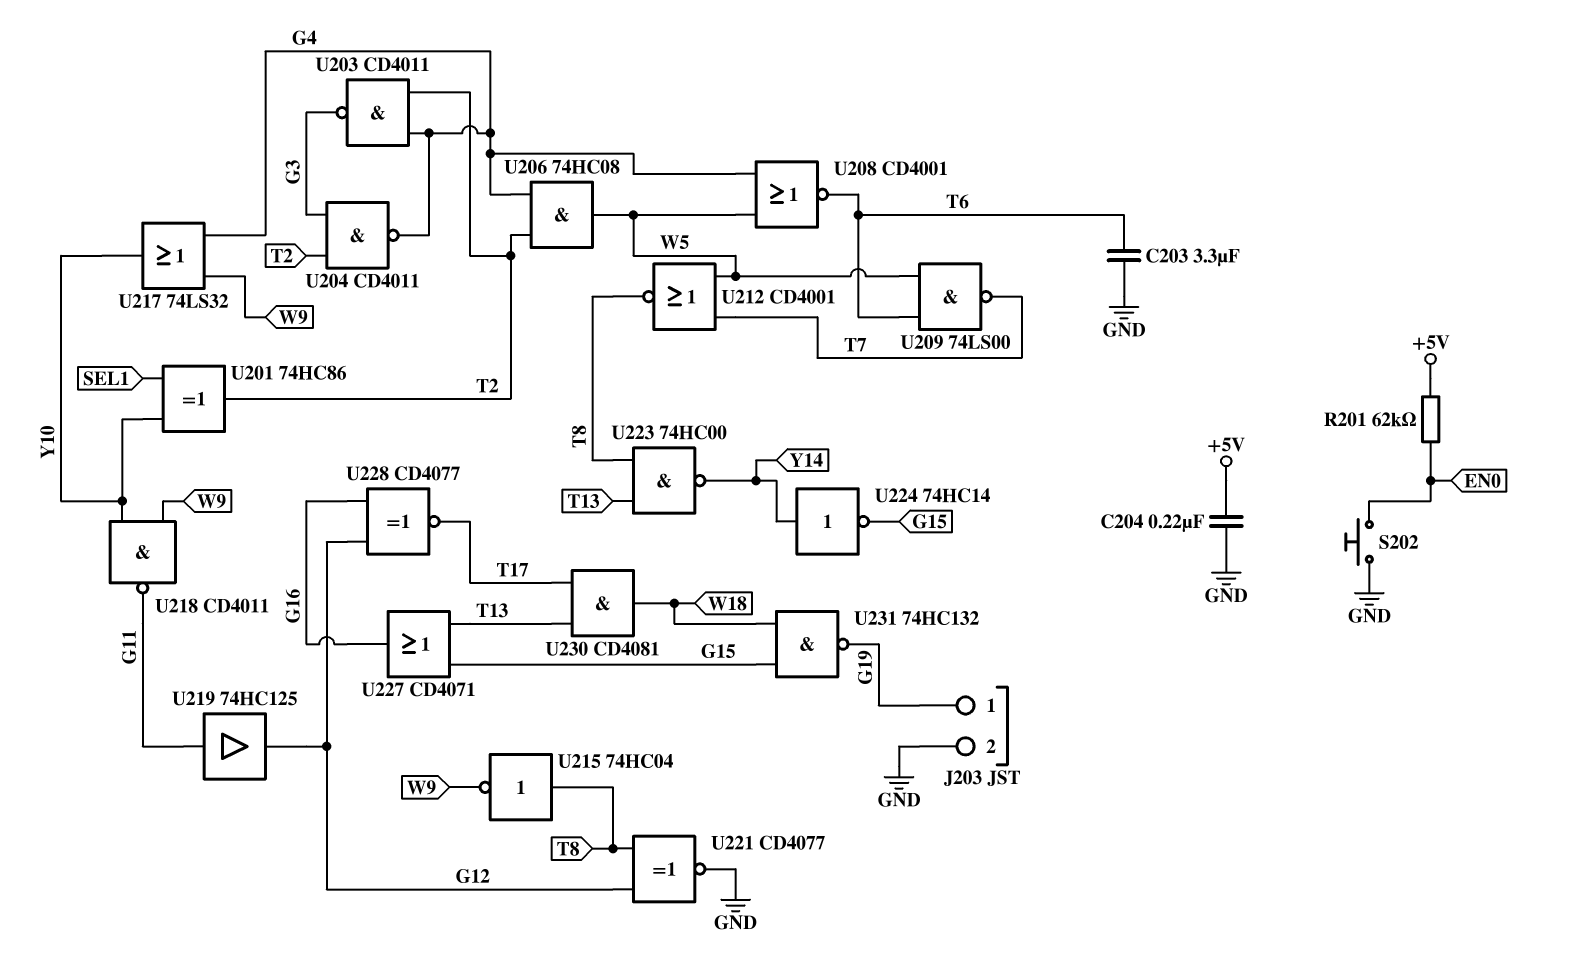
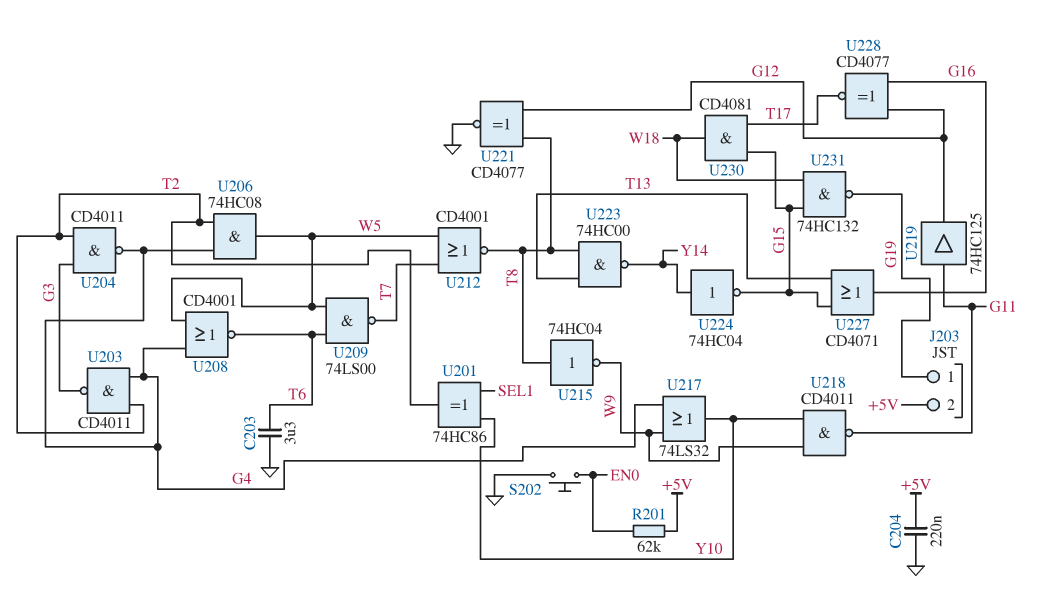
J203 pin 2: GND -> +5V
U224: NOT 74HC14 (in Y14, out G15) -> NOT 74HC04 (in Y14, out G15)
U230: AND CD4081 (in T13, in T17, out W18) -> AND CD4081 (in G15, in T17, out W18)

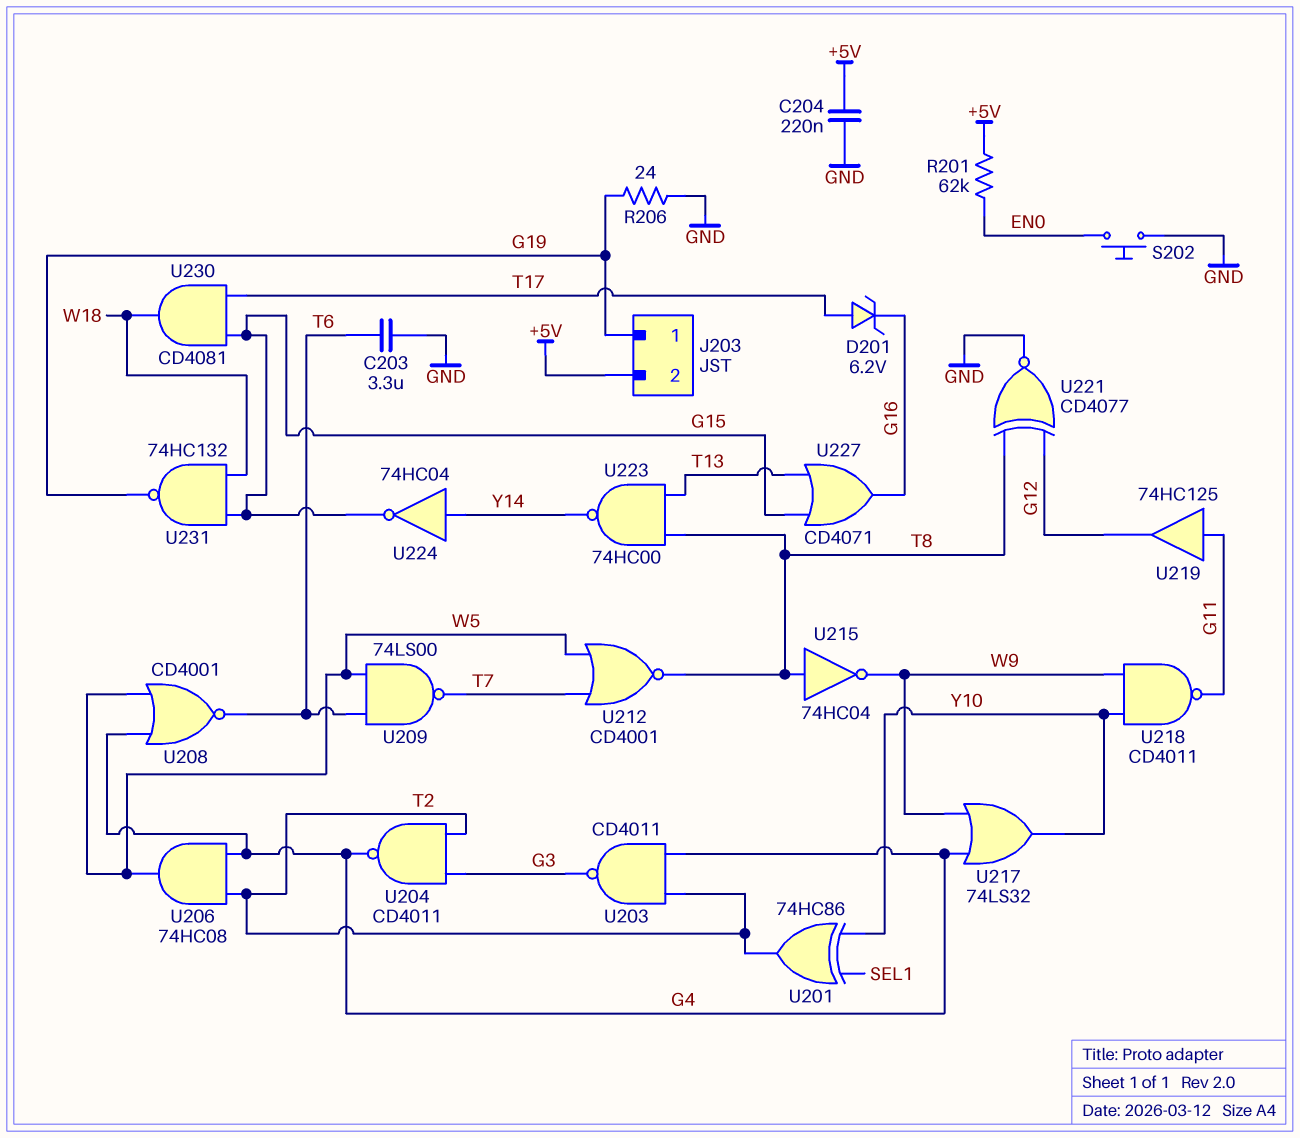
D201: none -> zener 6.2V (A T17, K G16)
R206: none -> 24 (G19, GND)
U228: XNOR CD4077 (in G12, in G16, out T17) -> none

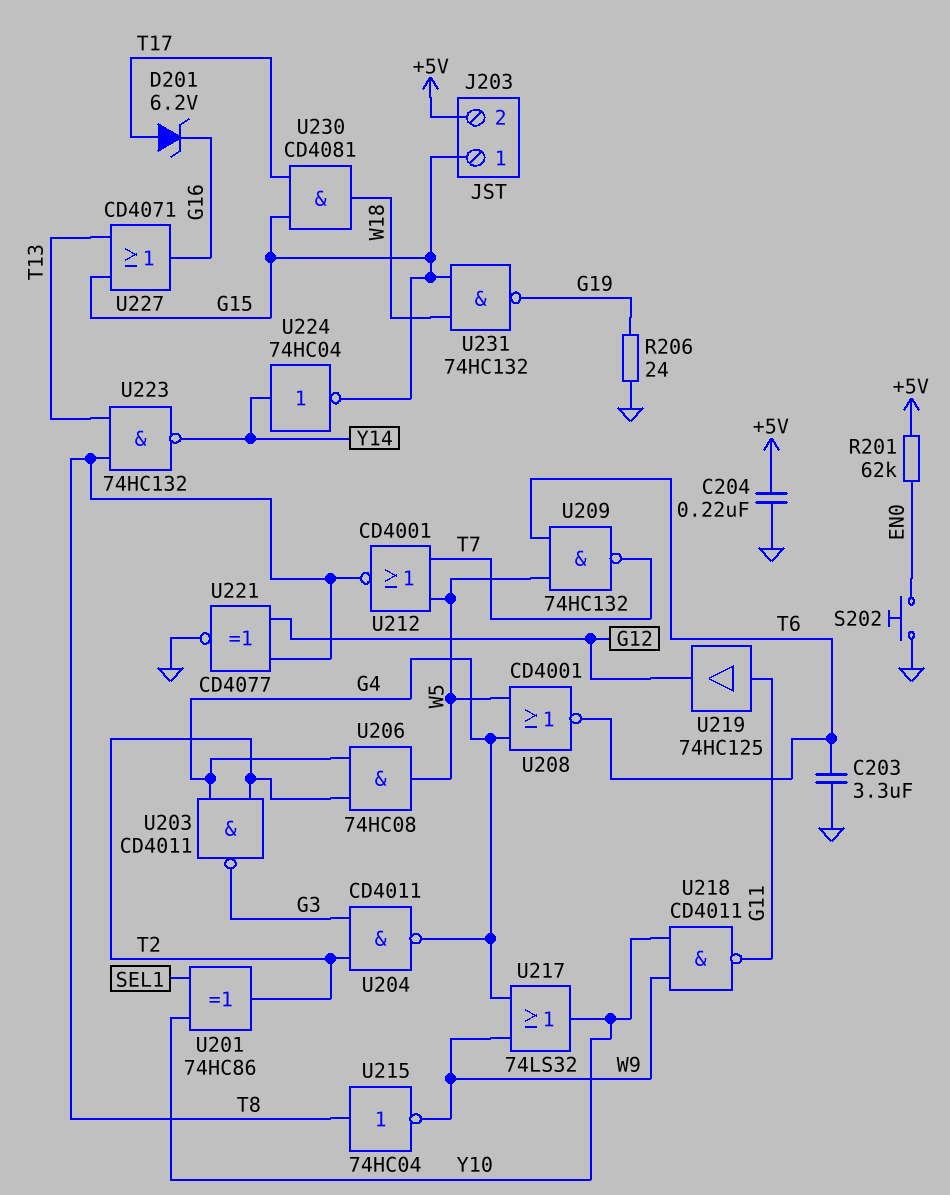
J203 pin 1: G19 -> G15
U209: NAND 74LS00 (in T6, in W5, out T7) -> NAND 74HC132 (in T6, in W5, out T7)
U223: NAND 74HC00 (in T8, in T13, out Y14) -> NAND 74HC132 (in T8, in T13, out Y14)

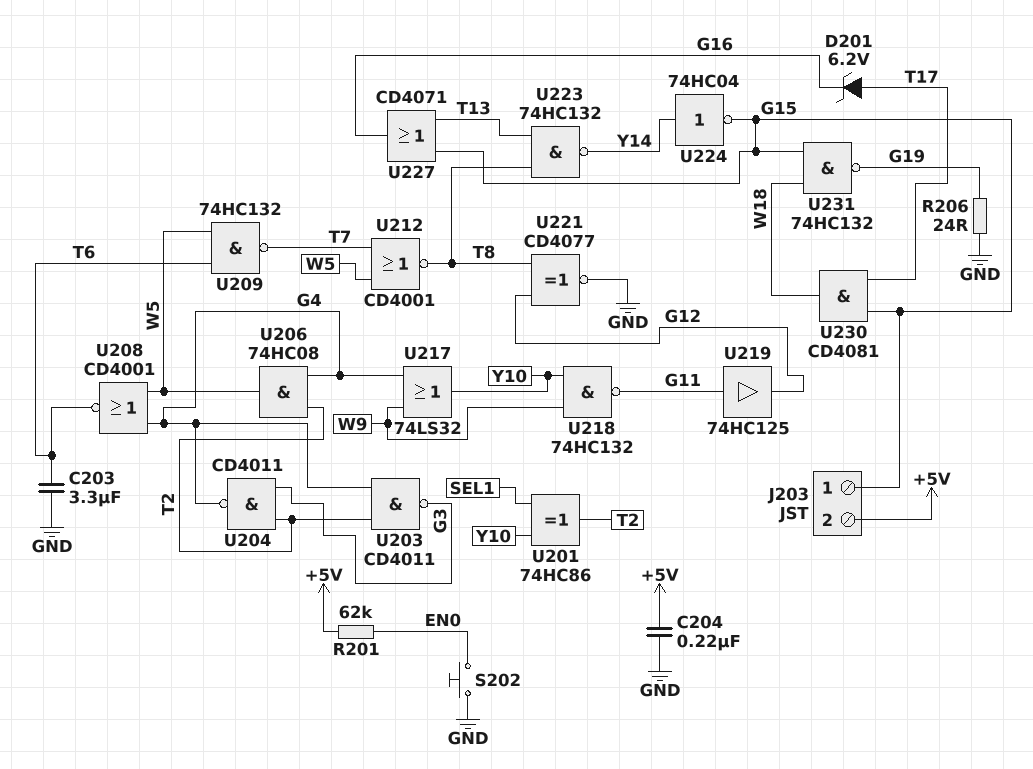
U215: NOT 74HC04 (in T8, out W9) -> none
U218: NAND CD4011 (in W9, in Y10, out G11) -> NAND 74HC132 (in W9, in Y10, out G11)

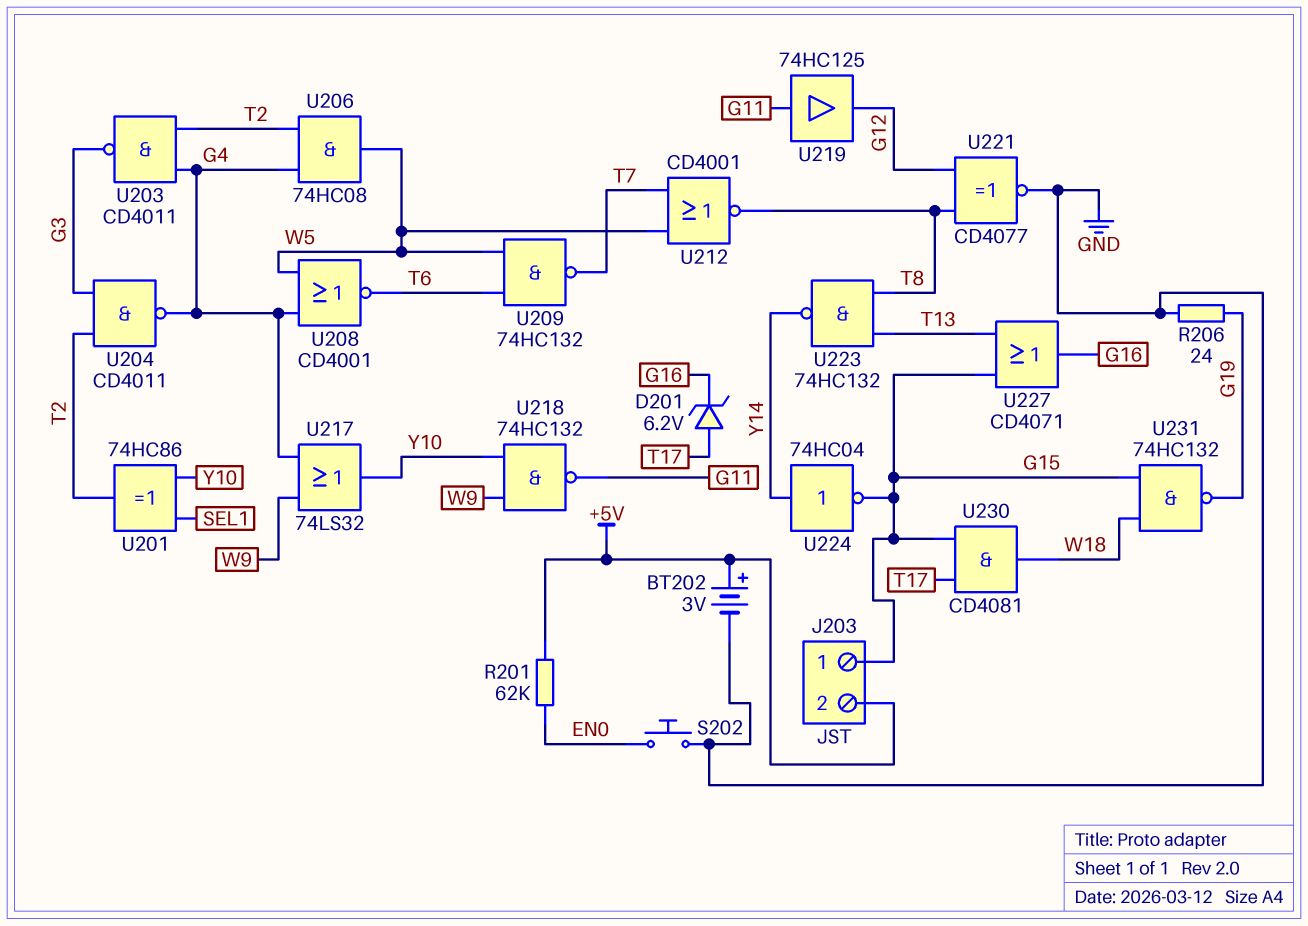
BT202: none -> 3V (plus +5V, minus GND)
C203: 3.3uF (GND, T6) -> none
C204: 220nF (+5V, GND) -> none

